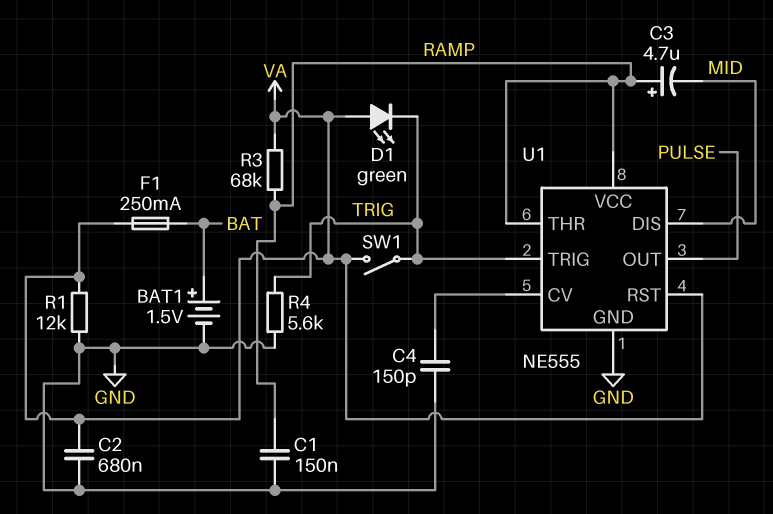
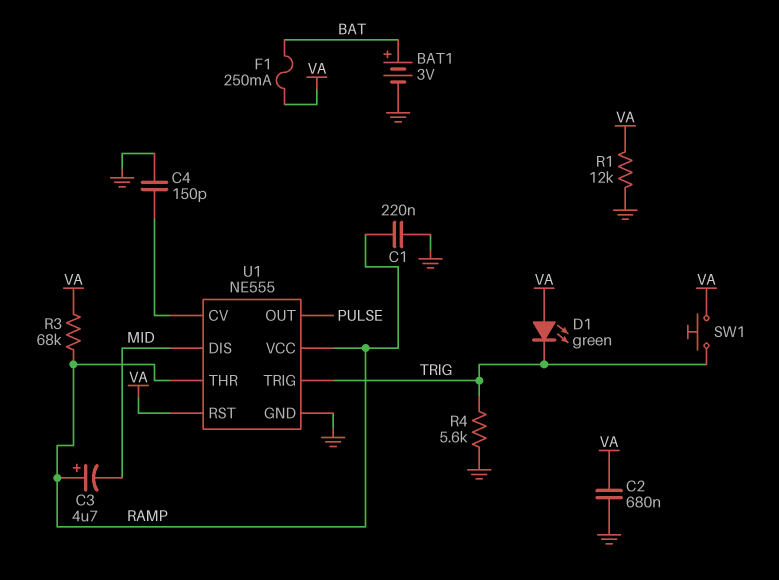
BAT1: 1.5V (plus BAT, minus GND) -> 3V (plus BAT, minus GND)
C1: 150nF (GND, RAMP) -> 220nF (GND, RAMP)
SW1: switch (TRIG, VA) -> button (TRIG, VA)

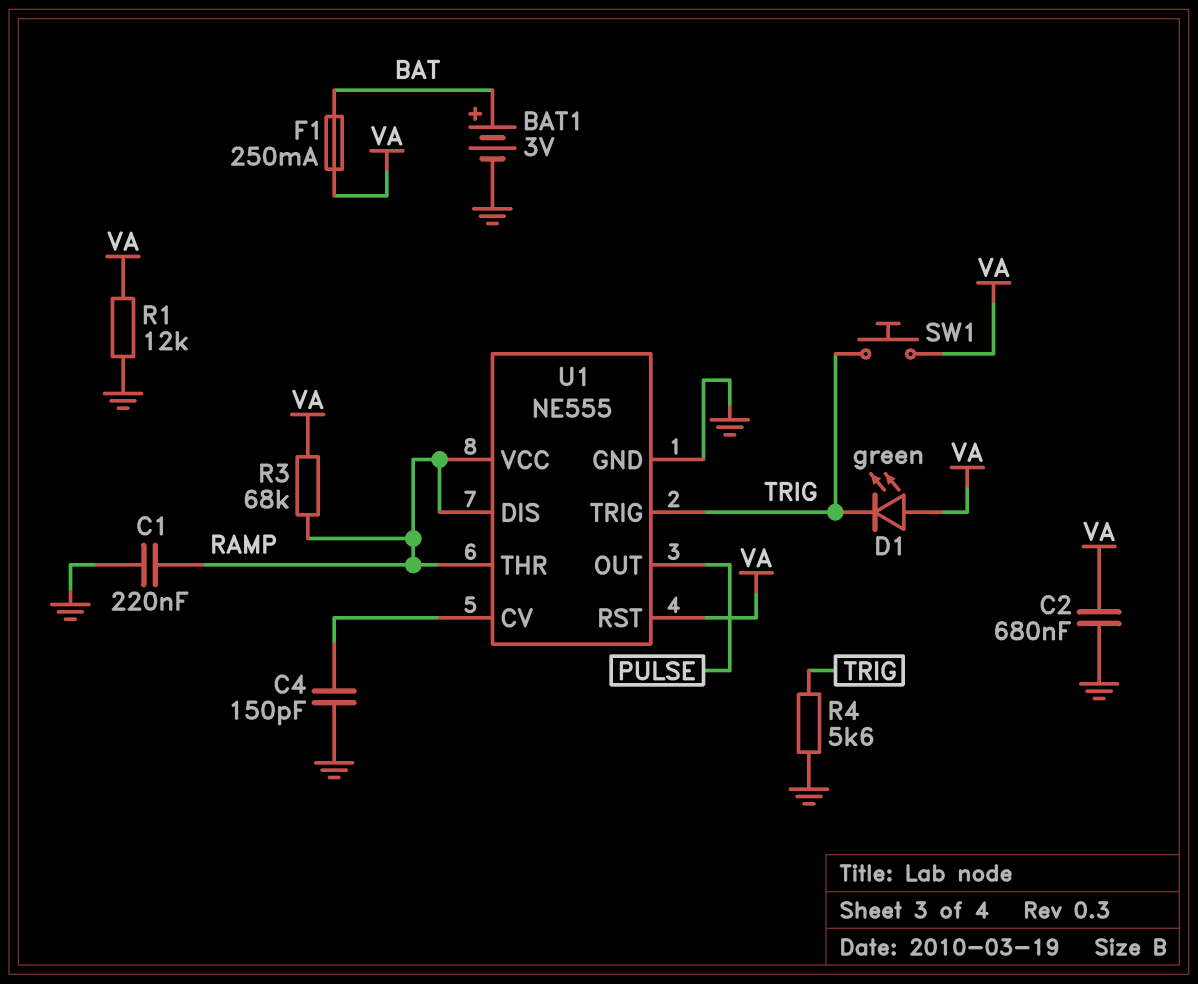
C3: 4.7uF (plus RAMP, minus MID) -> none
U1 pin DIS: MID -> RAMP

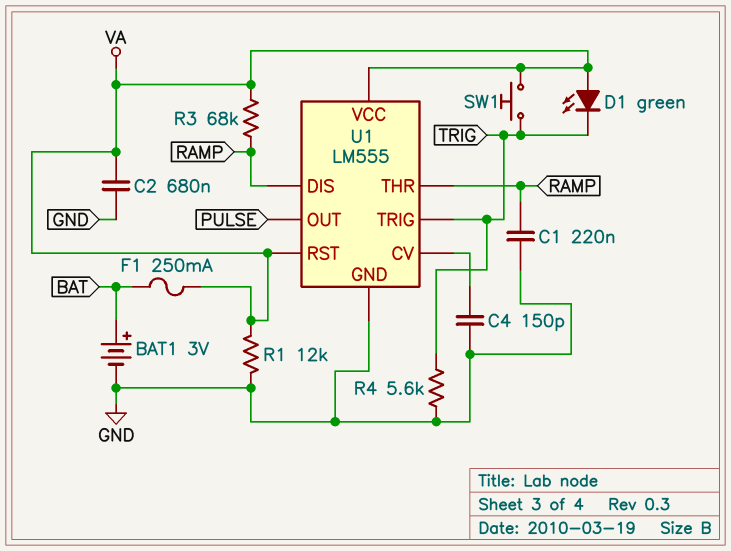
U1: NE555 -> LM555
U1 pin VCC: RAMP -> VA

